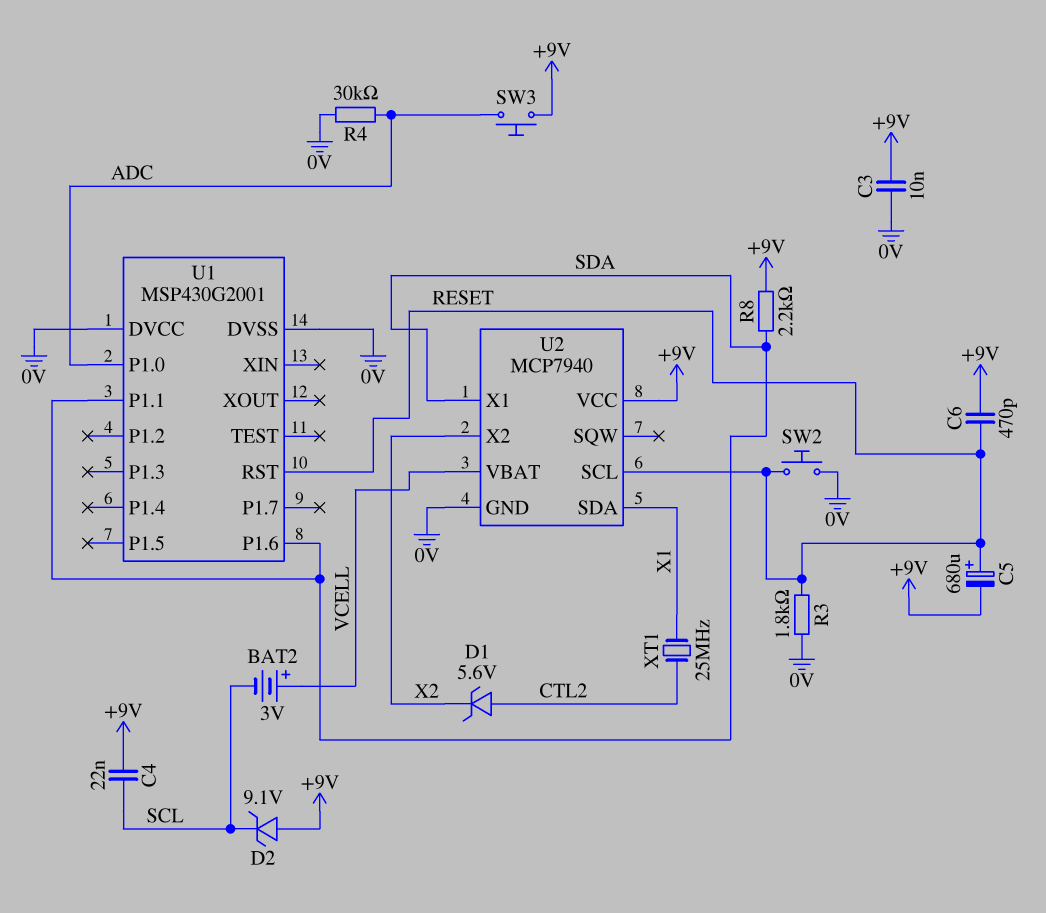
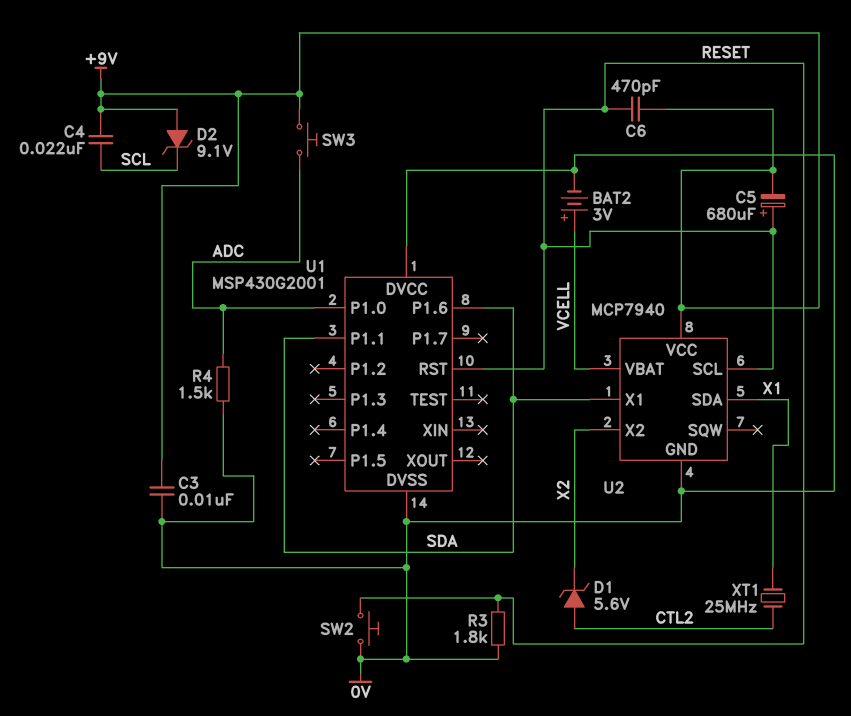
BAT2: 3V (plus VCELL, minus SCL) -> 3V (plus VCELL, minus 0V)
R4: 30k (0V, ADC) -> 1.5k (0V, ADC)
R8: 2.2k (+9V, SDA) -> none

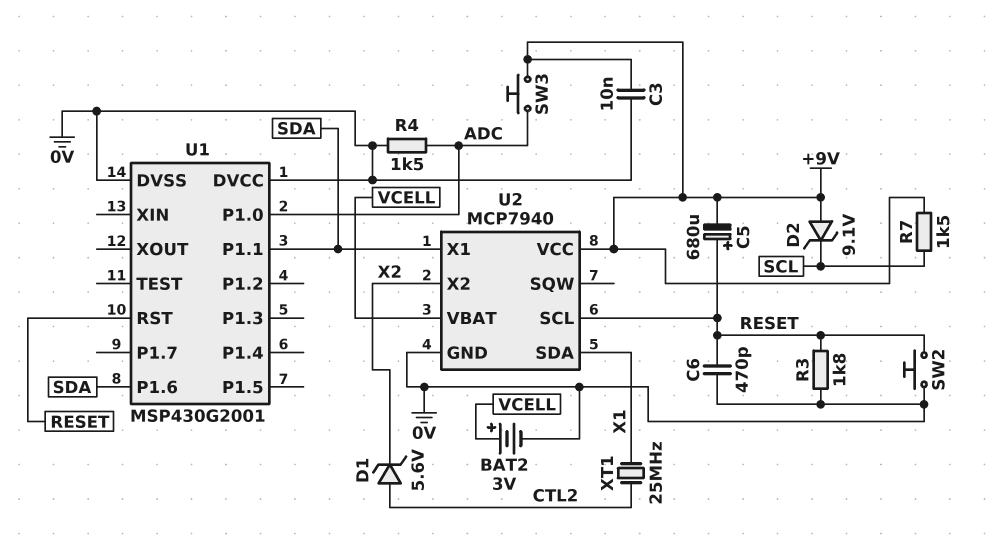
C4: 22nF (+9V, SCL) -> none
C6: 470pF (+9V, RESET) -> 470pF (0V, RESET)
R7: none -> 1.5k (+9V, SCL)

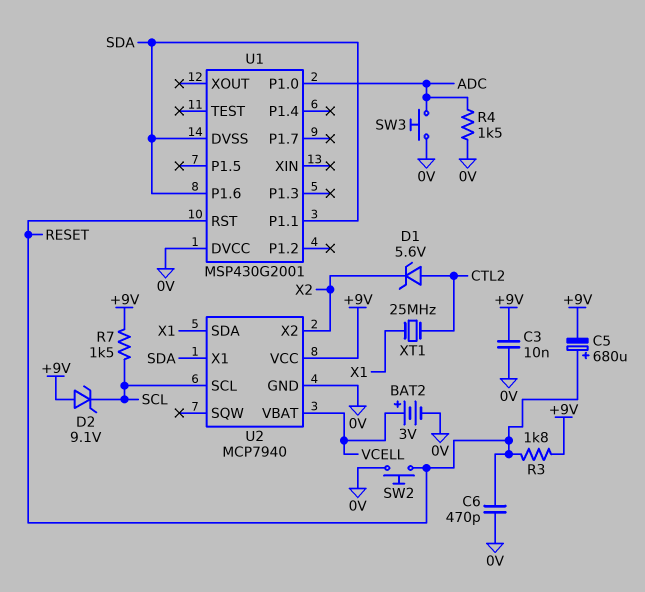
R3: 1.8k (0V, RESET) -> 1.8k (+9V, RESET)
SW3: button (+9V, ADC) -> button (0V, ADC)
U1 pin DVSS: 0V -> SDA
U2 pin SCL: RESET -> SCL

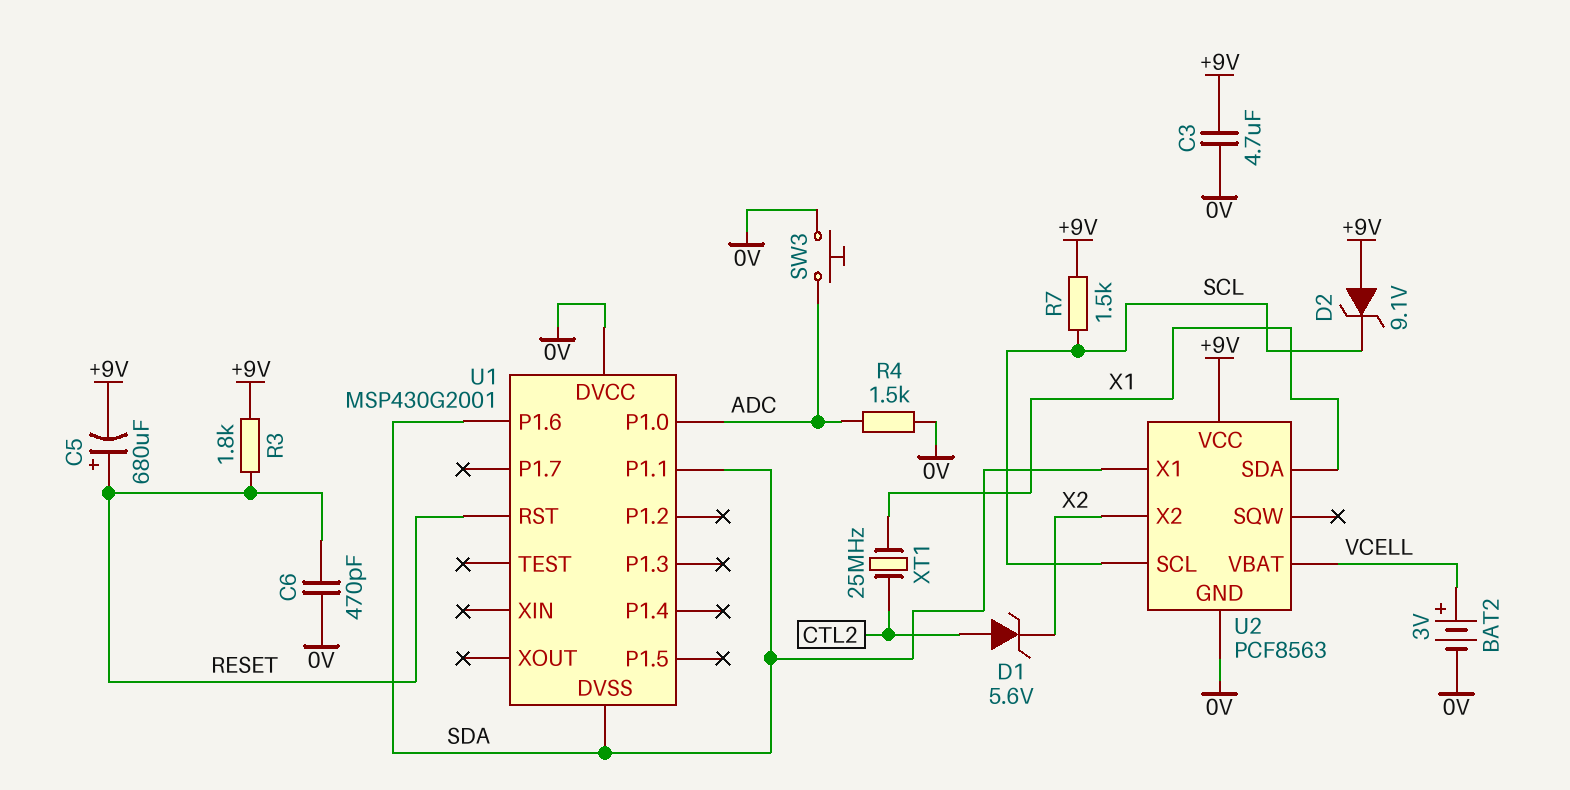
C3: 10nF (+9V, 0V) -> 4.7uF (+9V, 0V)
SW2: button (0V, RESET) -> none
U2: MCP7940 -> PCF8563

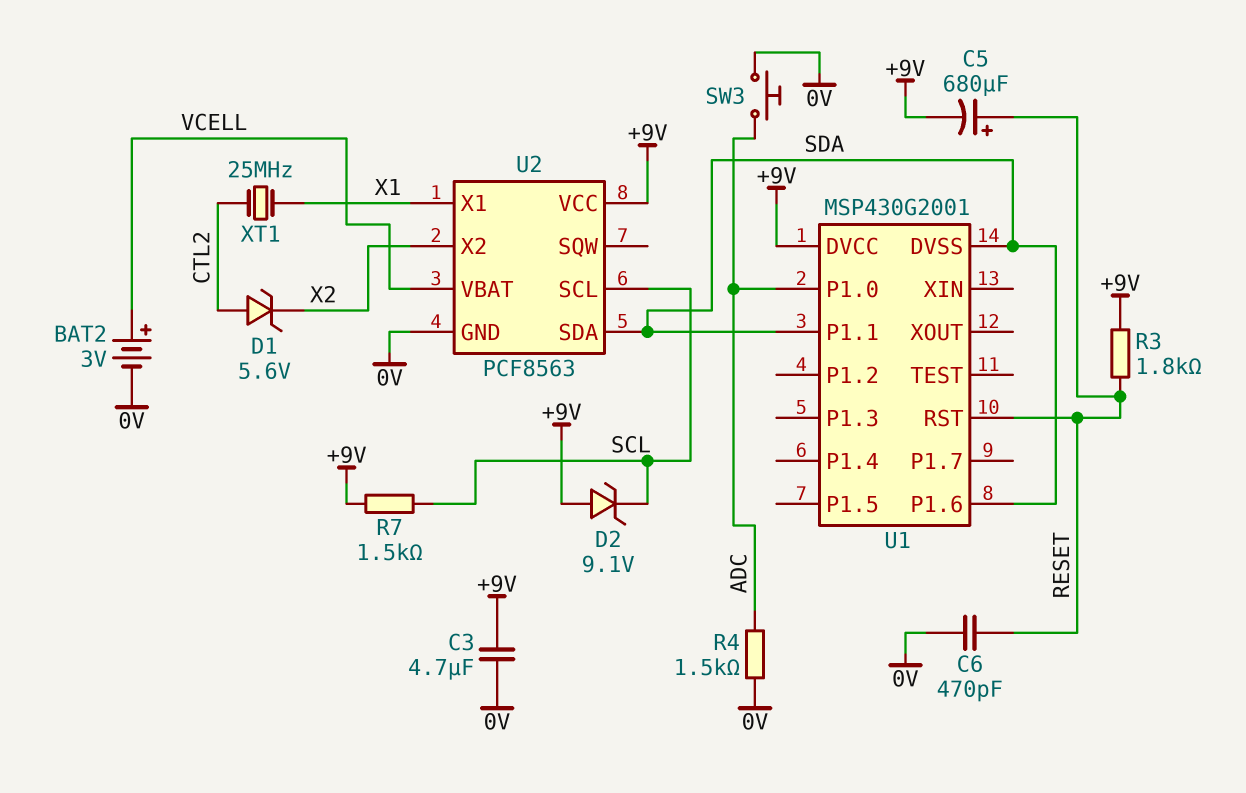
U1 pin DVCC: 0V -> +9V
U2 pin SDA: X1 -> SDA
U2 pin X1: SDA -> X1

